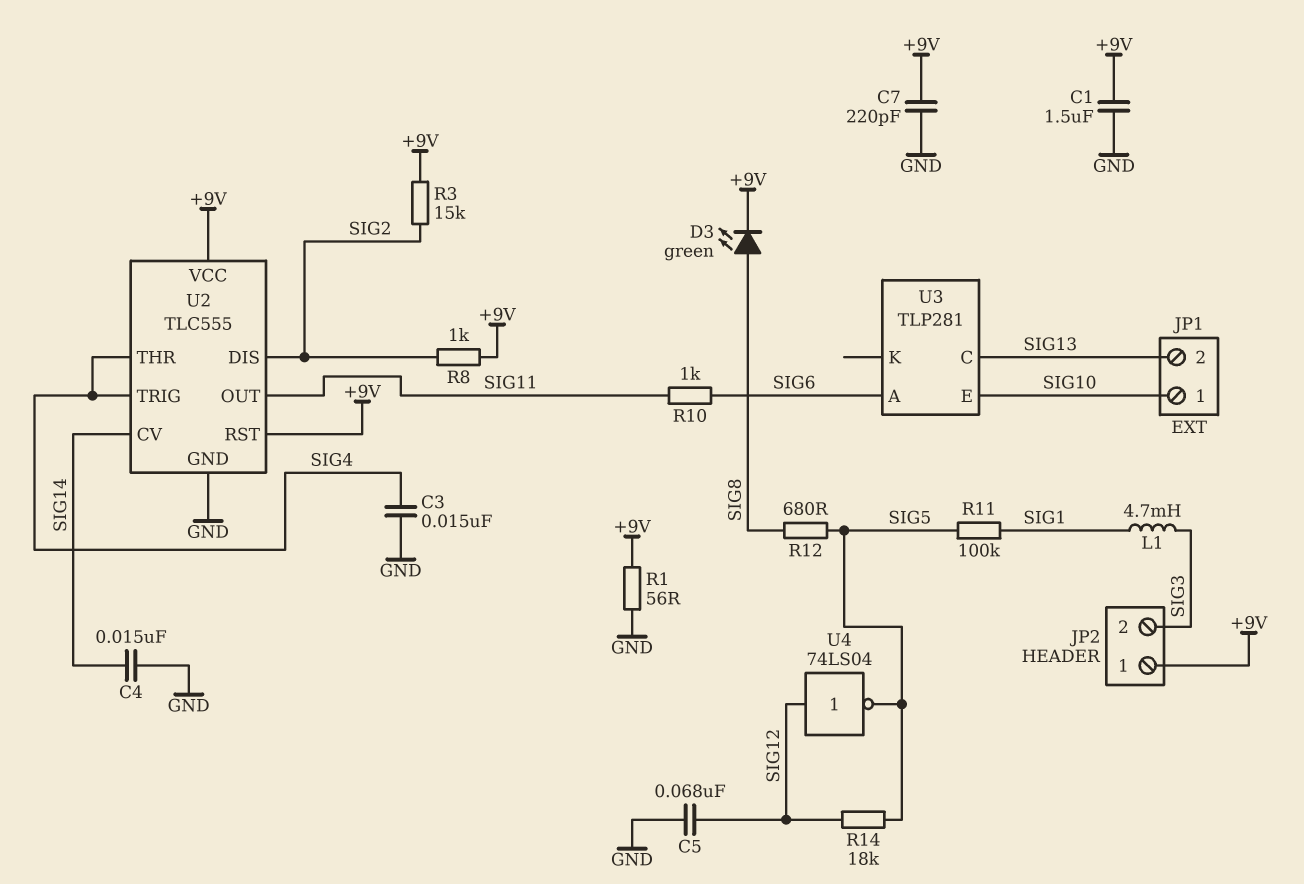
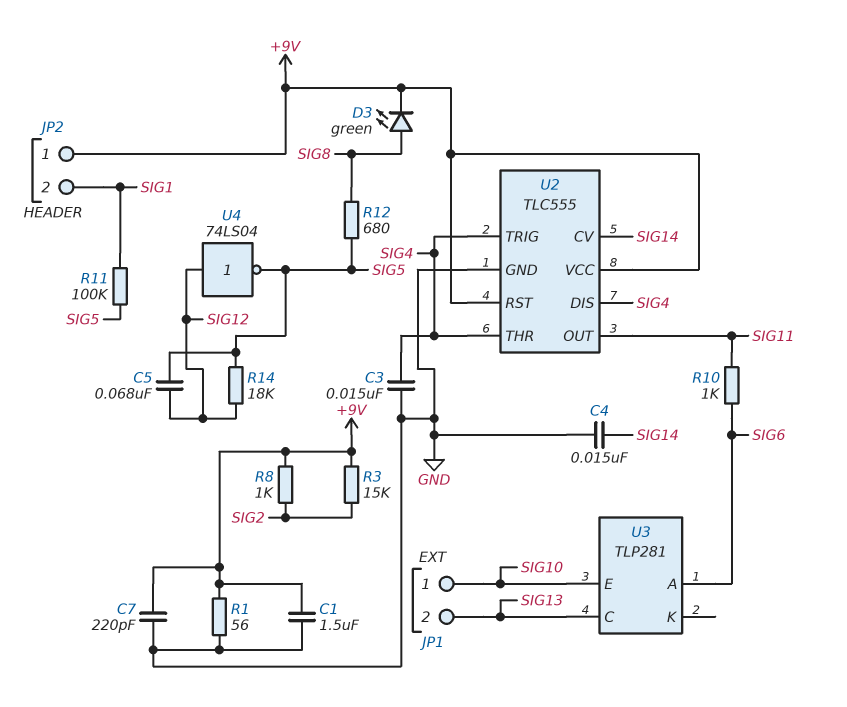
C5: 68nF (GND, SIG12) -> 68nF (SIG5, SIG12)
JP2 pin 2: SIG3 -> SIG1
L1: 4.7mH (SIG1, SIG3) -> none
U2 pin DIS: SIG2 -> SIG4

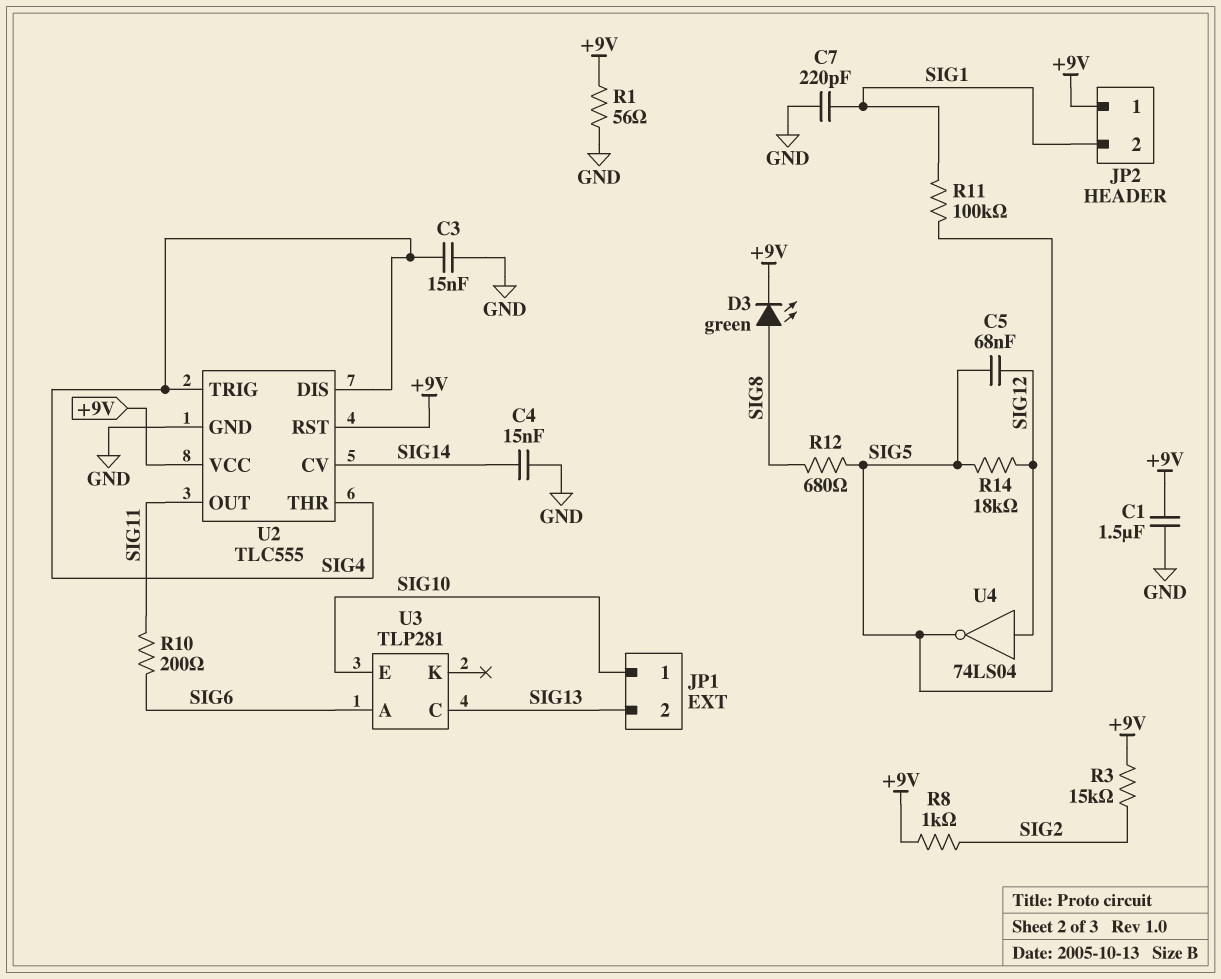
C7: 220pF (+9V, GND) -> 220pF (GND, SIG1)
R10: 1k (SIG6, SIG11) -> 200 (SIG6, SIG11)

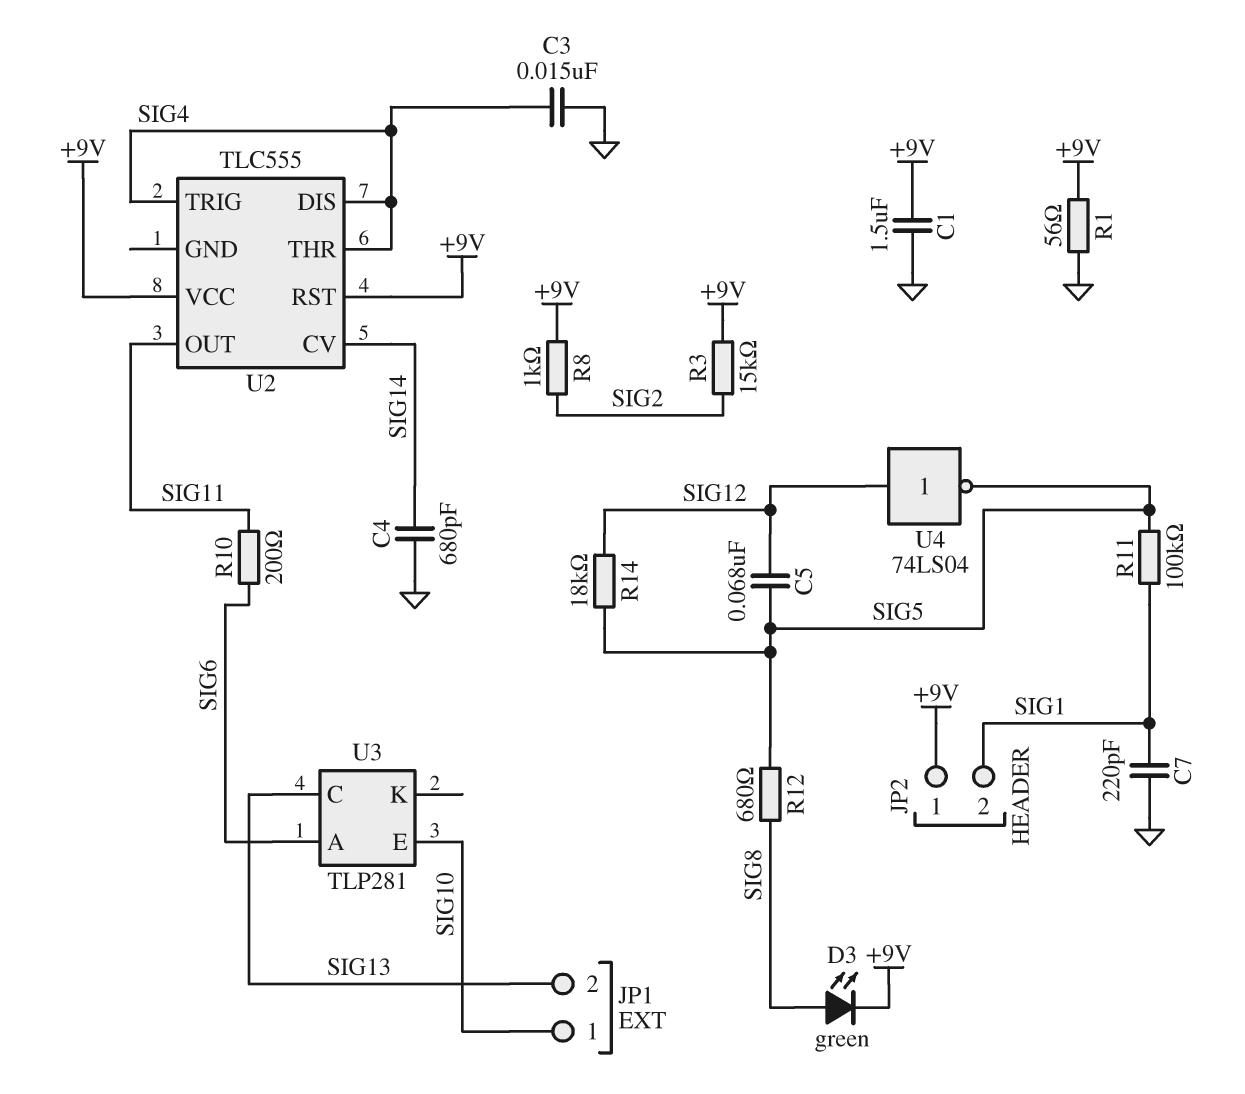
C4: 15nF (GND, SIG14) -> 680pF (GND, SIG14)
U2 pin GND: GND -> none

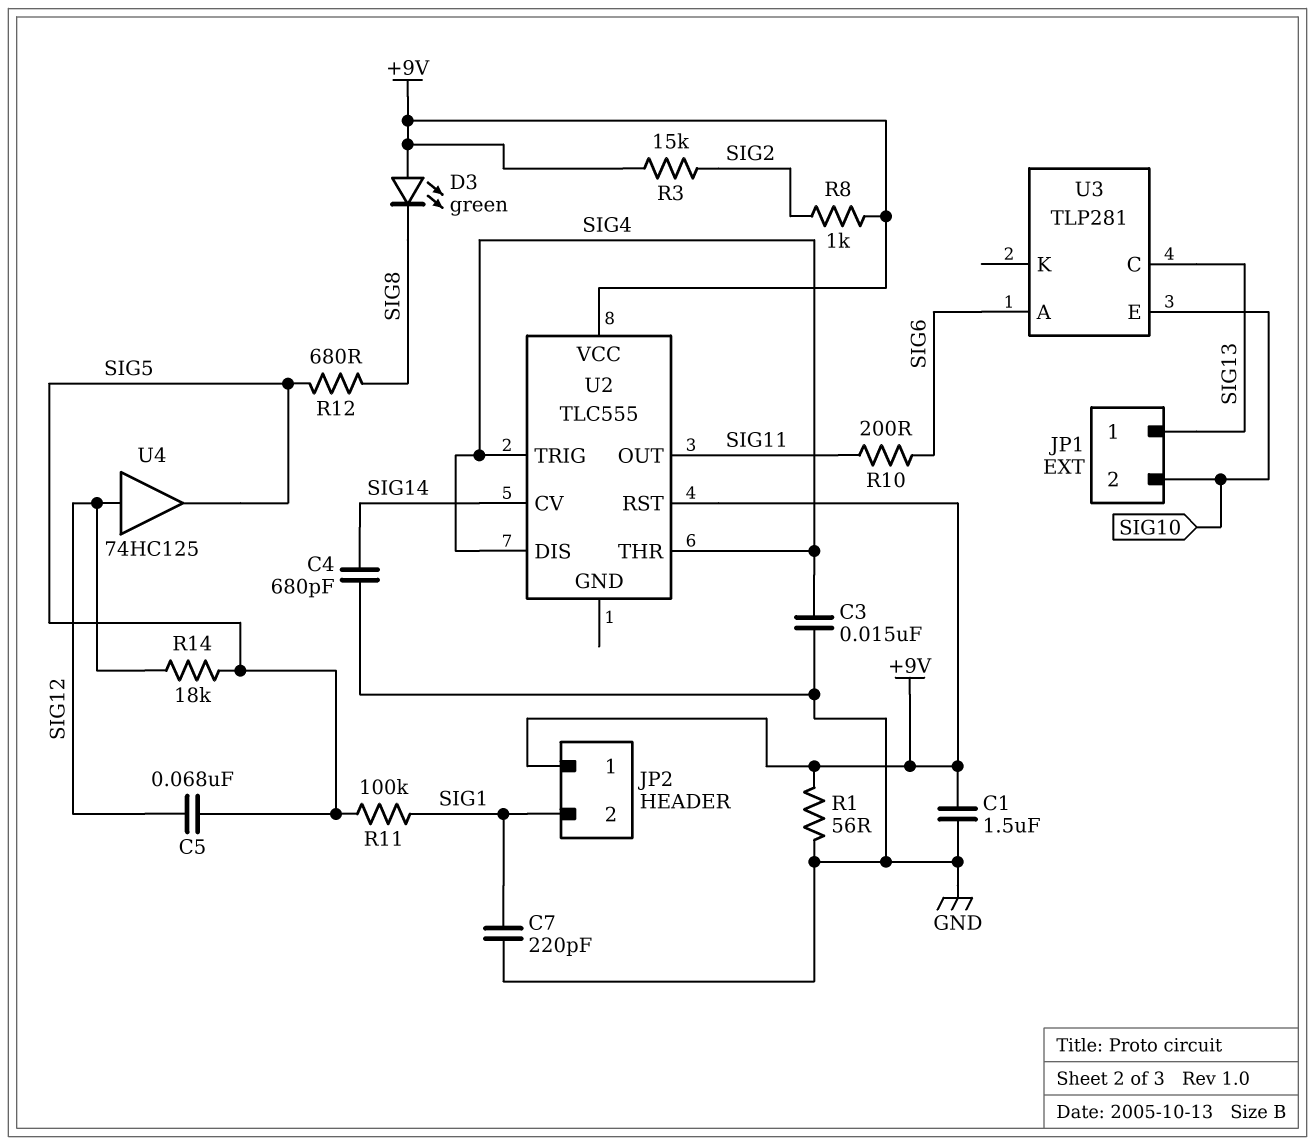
D3: LED green (A SIG8, K +9V) -> LED green (A +9V, K SIG8)
JP1 pin 1: SIG10 -> SIG13
JP1 pin 2: SIG13 -> SIG10
U4: NOT 74LS04 (in SIG12, out SIG5) -> buffer 74HC125 (in SIG12, out SIG5)

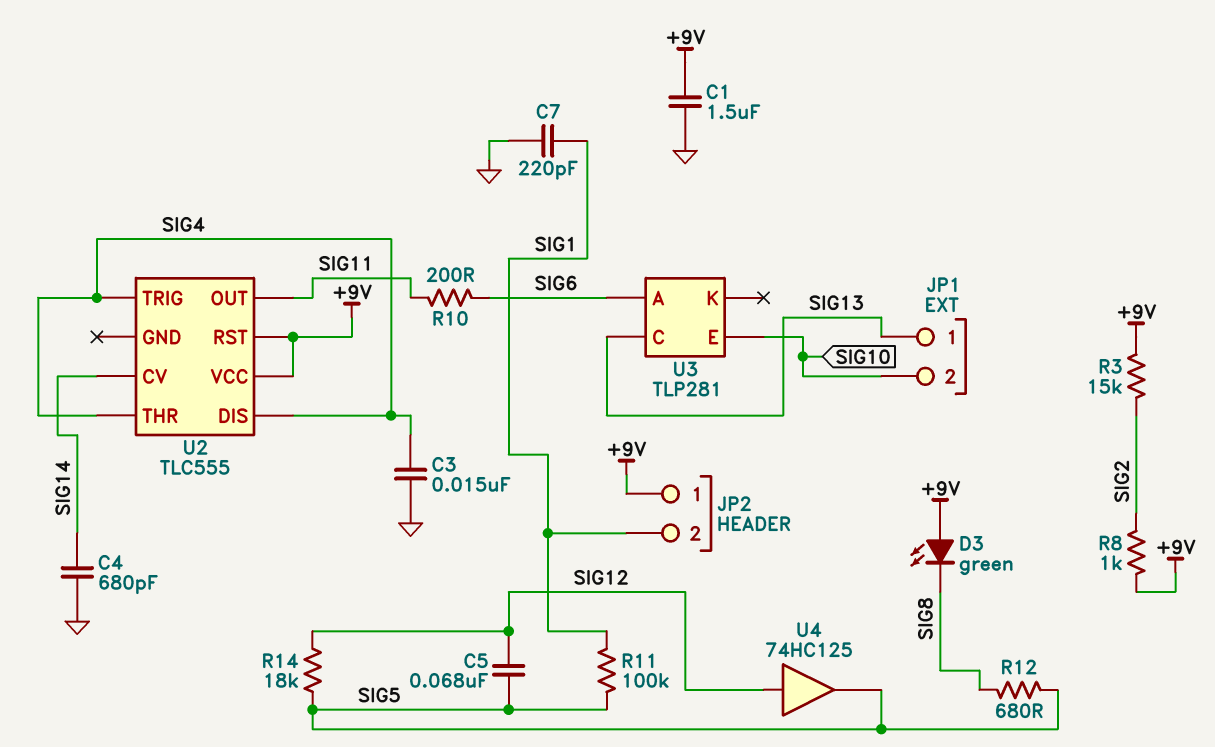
R1: 56 (+9V, GND) -> none

